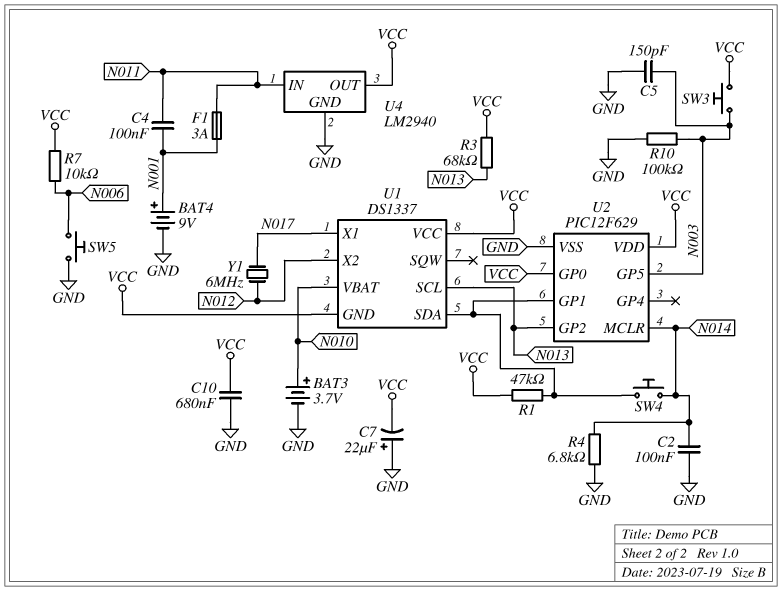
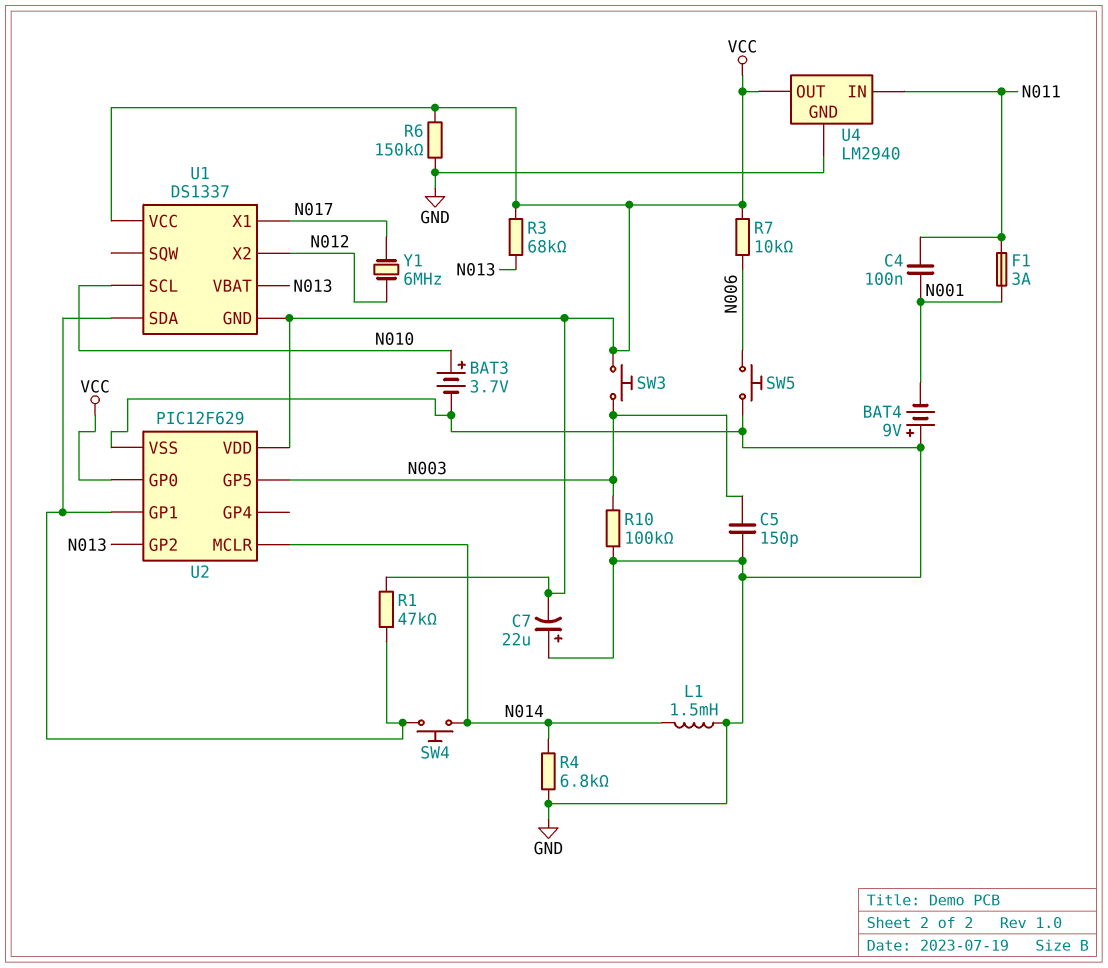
BAT4: 9V (plus N001, minus GND) -> 9V (plus GND, minus N001)
C2: 100nF (GND, N014) -> none
C10: 680nF (GND, VCC) -> none
L1: none -> 1.5mH (GND, N014)
R6: none -> 150k (GND, VCC)
U1 pin SCL: N013 -> N010
U1 pin VBAT: N010 -> N013

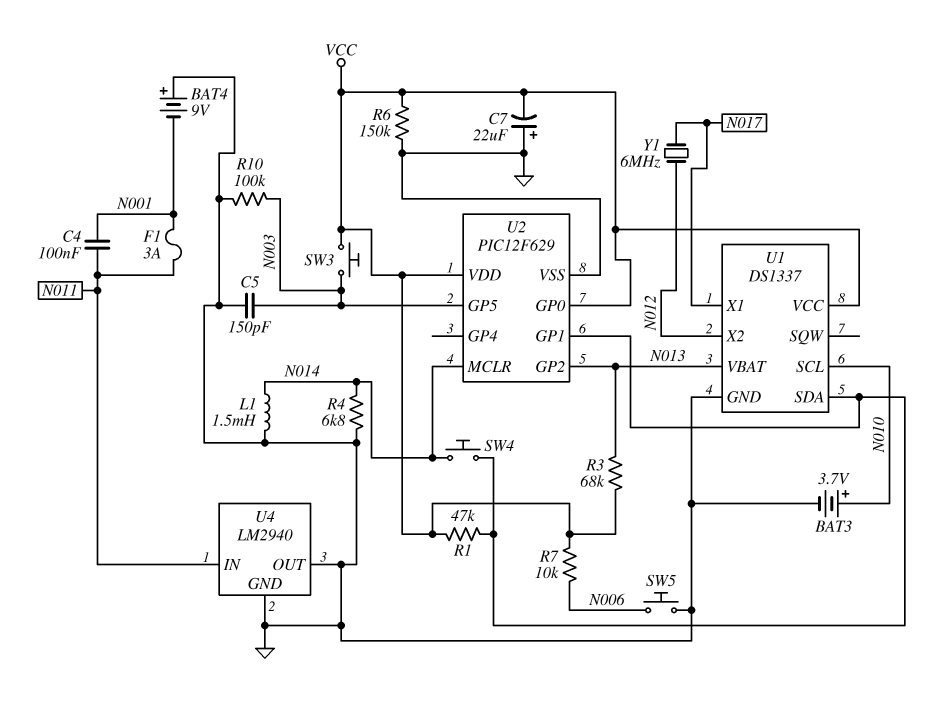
U1 pin GND: VCC -> GND
U4 pin OUT: VCC -> GND

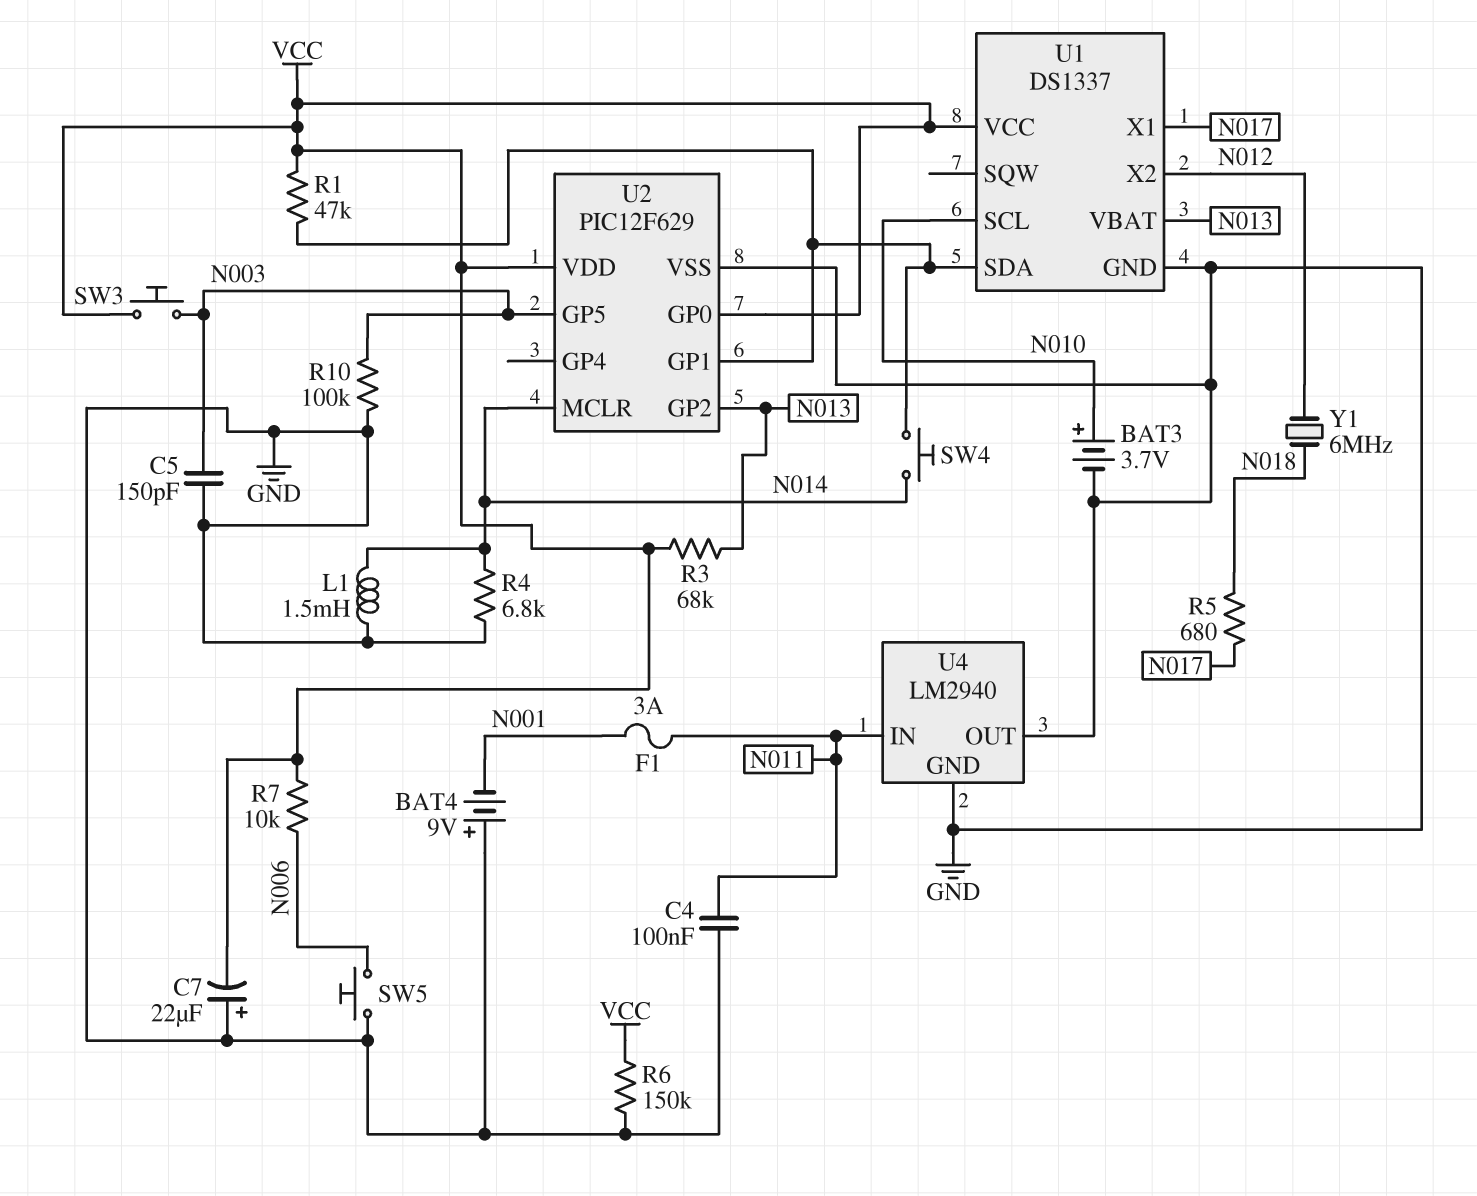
C4: 100nF (N001, N011) -> 100nF (GND, N011)
R5: none -> 680 (N017, N018)
Y1: 6MHz (N012, N017) -> 6MHz (N012, N018)

